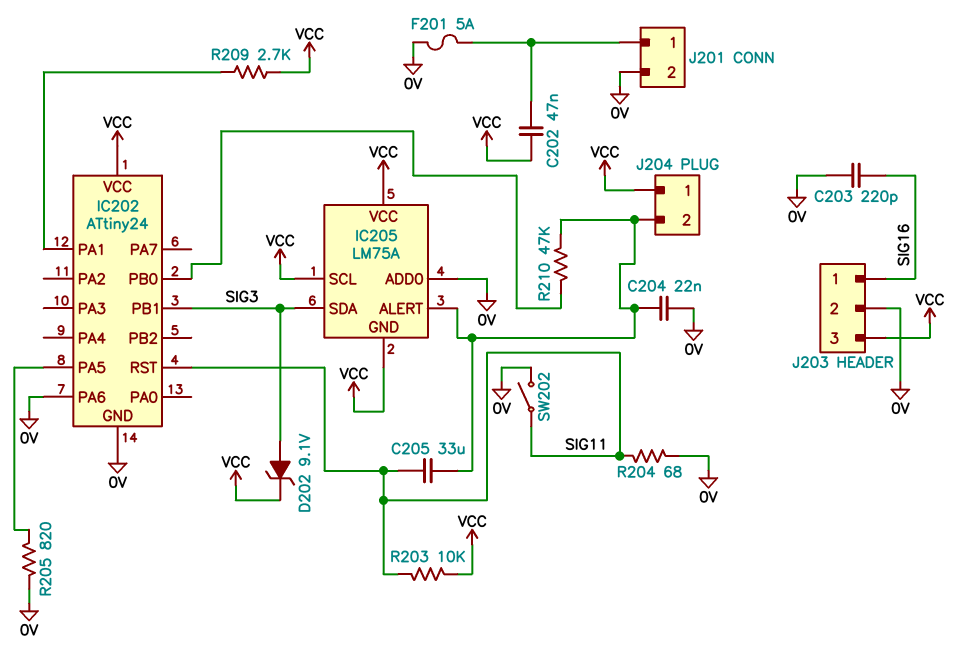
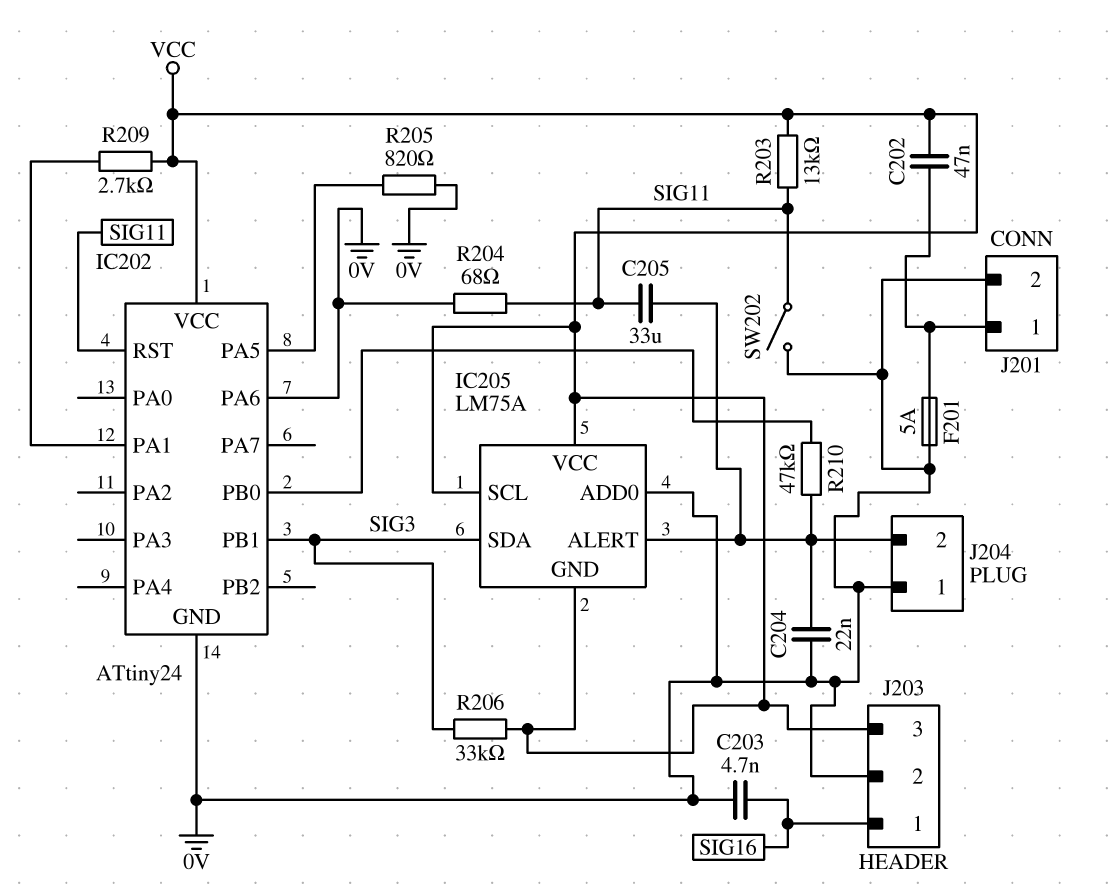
C203: 220pF (0V, SIG16) -> 4.7nF (0V, SIG16)
D202: zener 9.1V (A SIG3, K VCC) -> none
J204 pin 1: VCC -> 0V
R203: 10k (SIG11, VCC) -> 13k (SIG11, VCC)
R206: none -> 33k (SIG3, VCC)

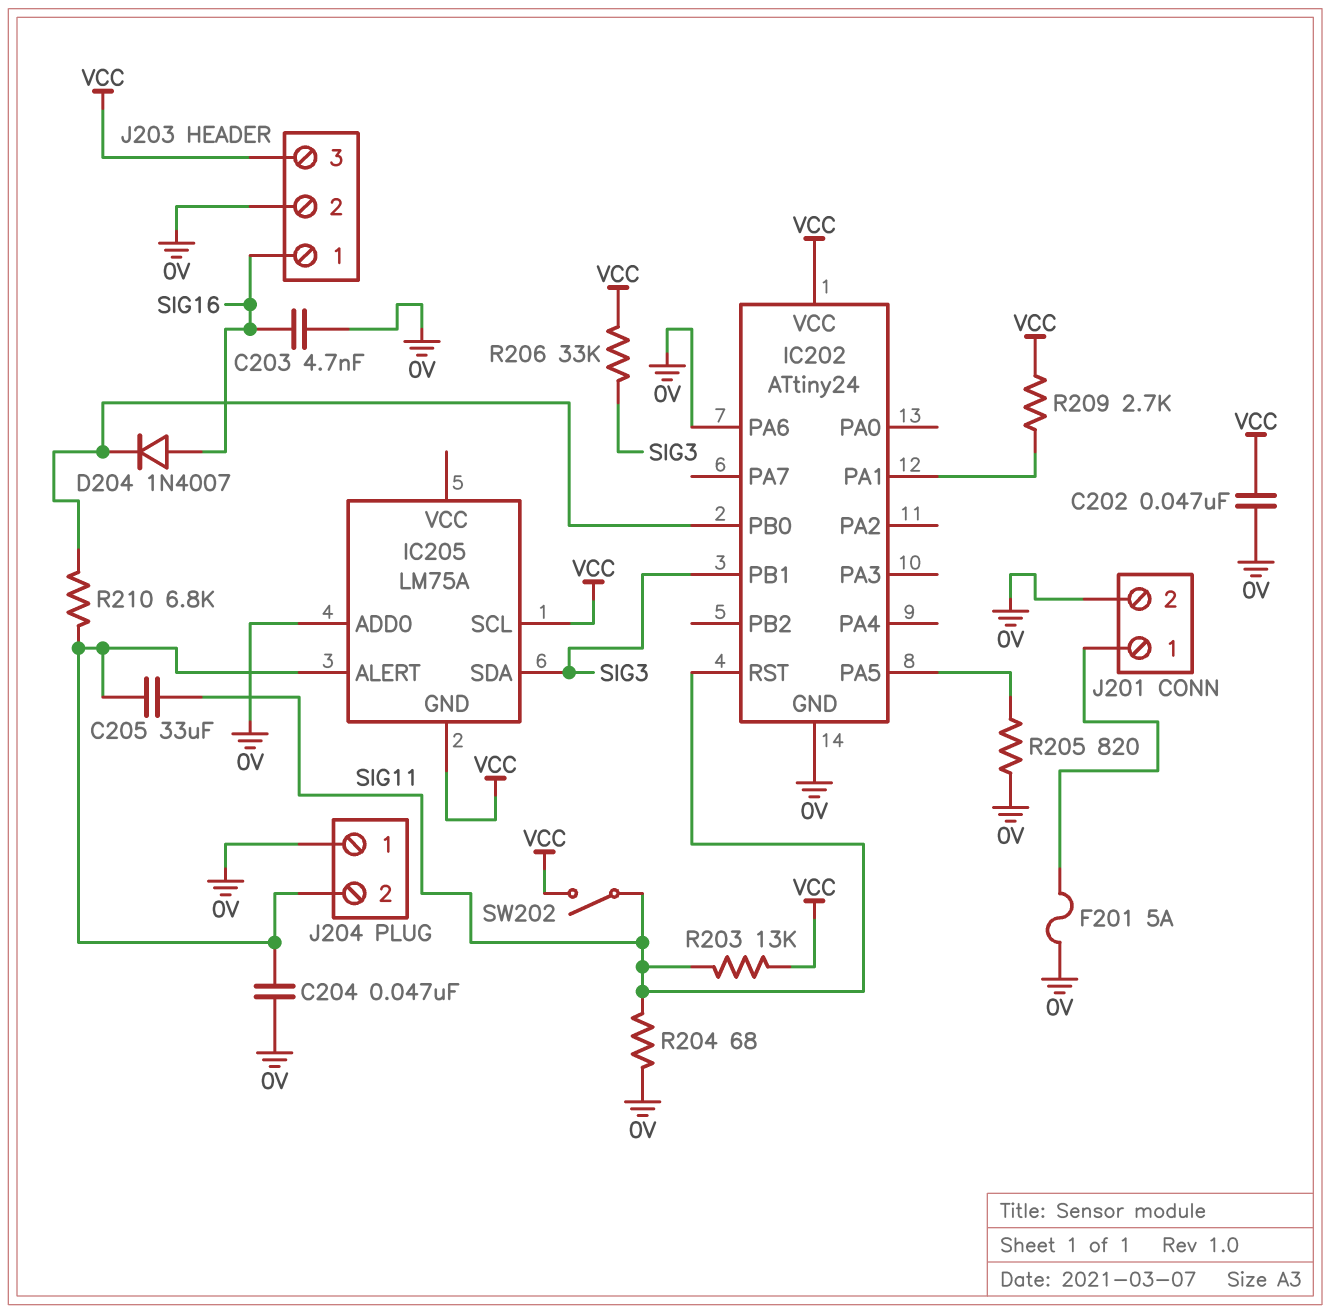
C202: 47nF (J201/1, VCC) -> 47nF (0V, VCC)
C204: 22nF (0V, IC205/ALERT) -> 47nF (0V, IC205/ALERT)
D204: none -> diode 1N4007 (A SIG16, K IC202/PB0)
IC205 pin VCC: VCC -> none
R210: 47k (IC202/PB0, IC205/ALERT) -> 6.8k (IC202/PB0, IC205/ALERT)
SW202: switch (0V, SIG11) -> switch (SIG11, VCC)

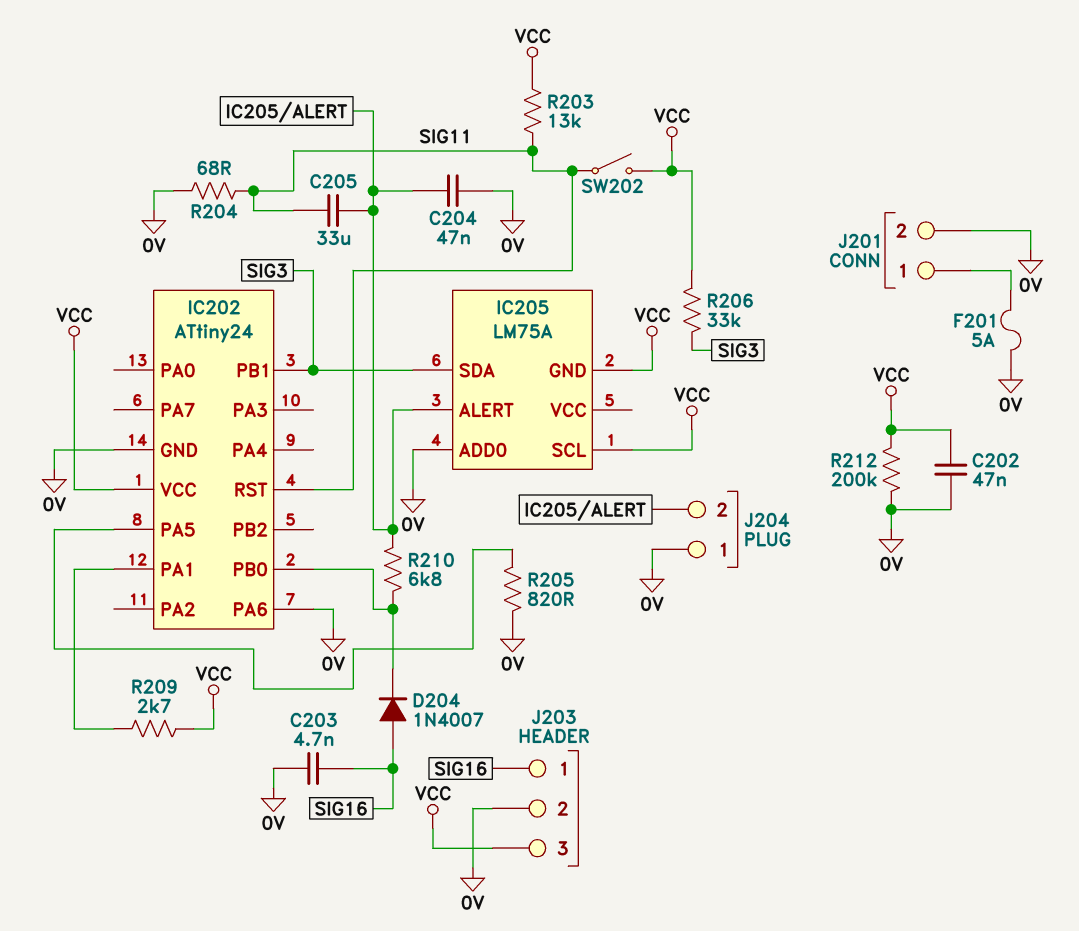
R212: none -> 200k (0V, VCC)

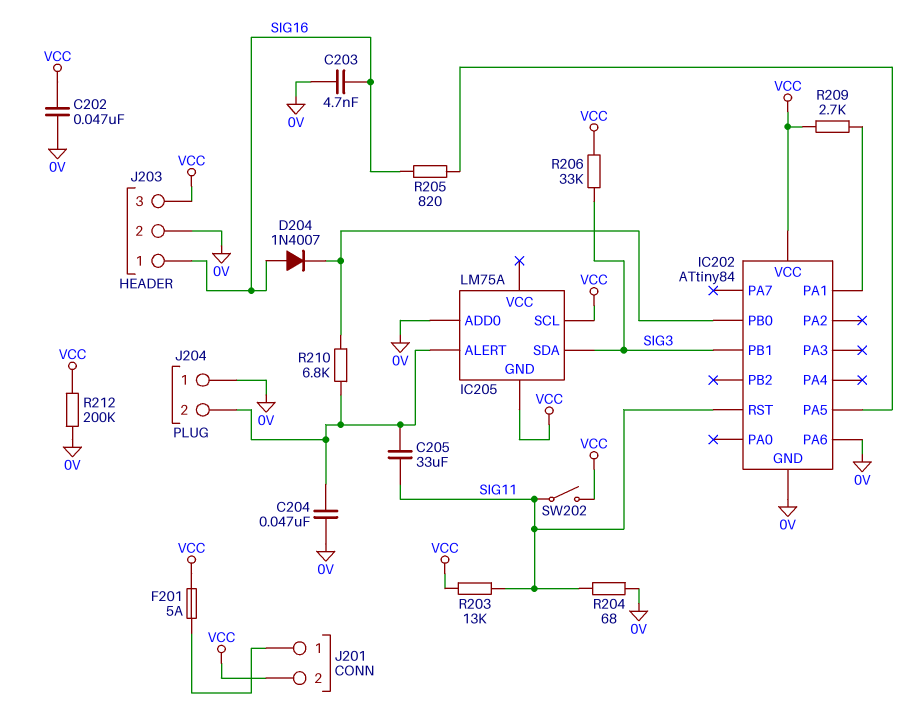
F201: 5A (0V, J201/1) -> 5A (J201/1, VCC)
IC202: ATtiny24 -> ATtiny84
J201 pin 2: 0V -> VCC
R205: 820 (0V, IC202/PA5) -> 820 (IC202/PA5, SIG16)

